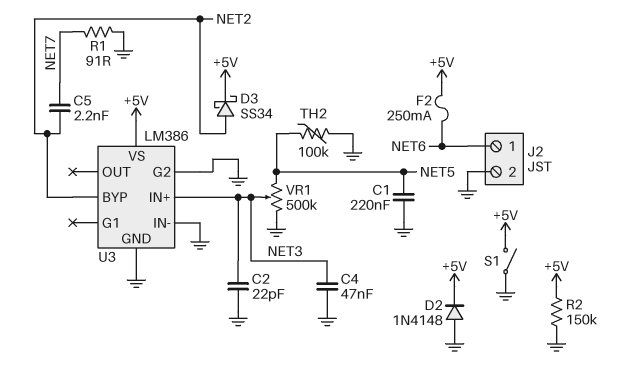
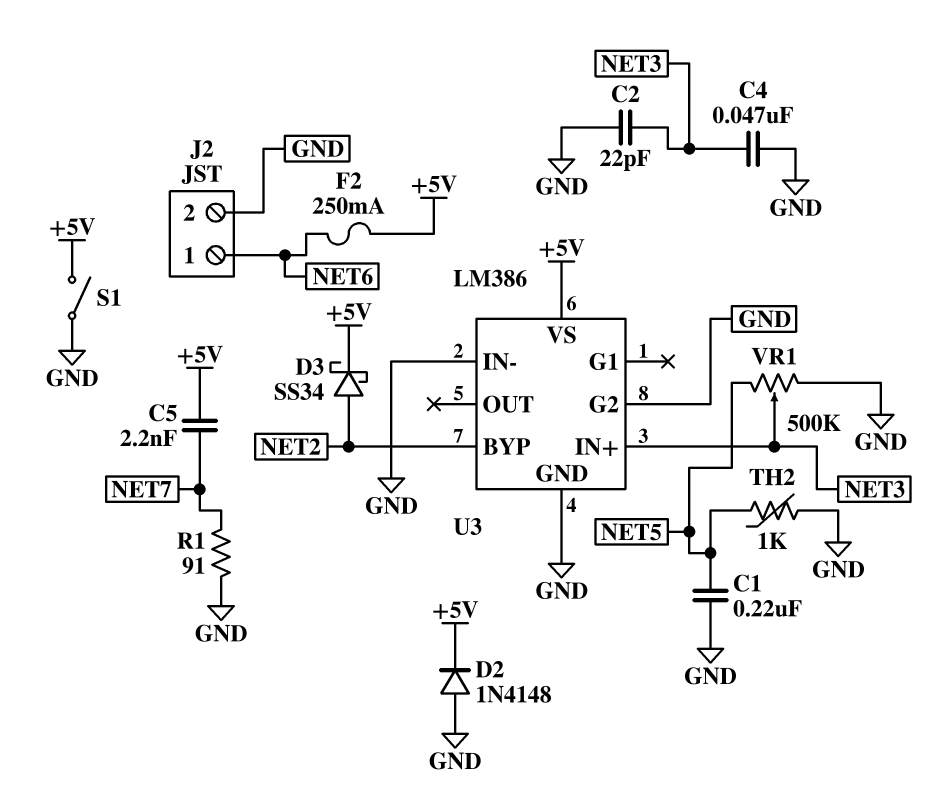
C5: 2.2nF (NET2, NET7) -> 2.2nF (+5V, NET7)
R2: 150k (+5V, GND) -> none
TH2: 100k (GND, NET5) -> 1k (GND, NET5)

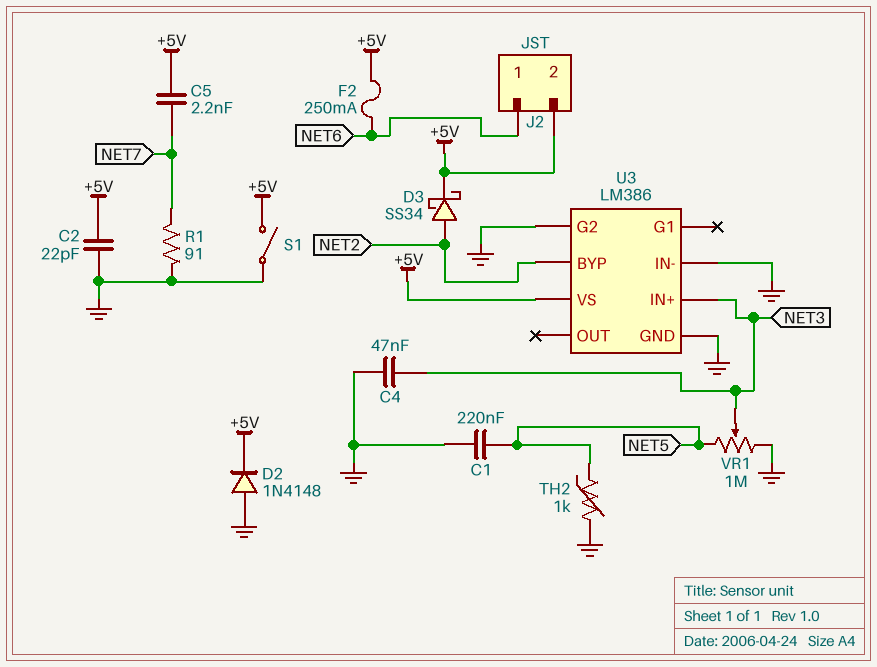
C2: 22pF (GND, NET3) -> 22pF (+5V, GND)
J2 pin 2: GND -> +5V
VR1: 500k (GND, NET5, wiper NET3) -> 1M (GND, NET5, wiper NET3)

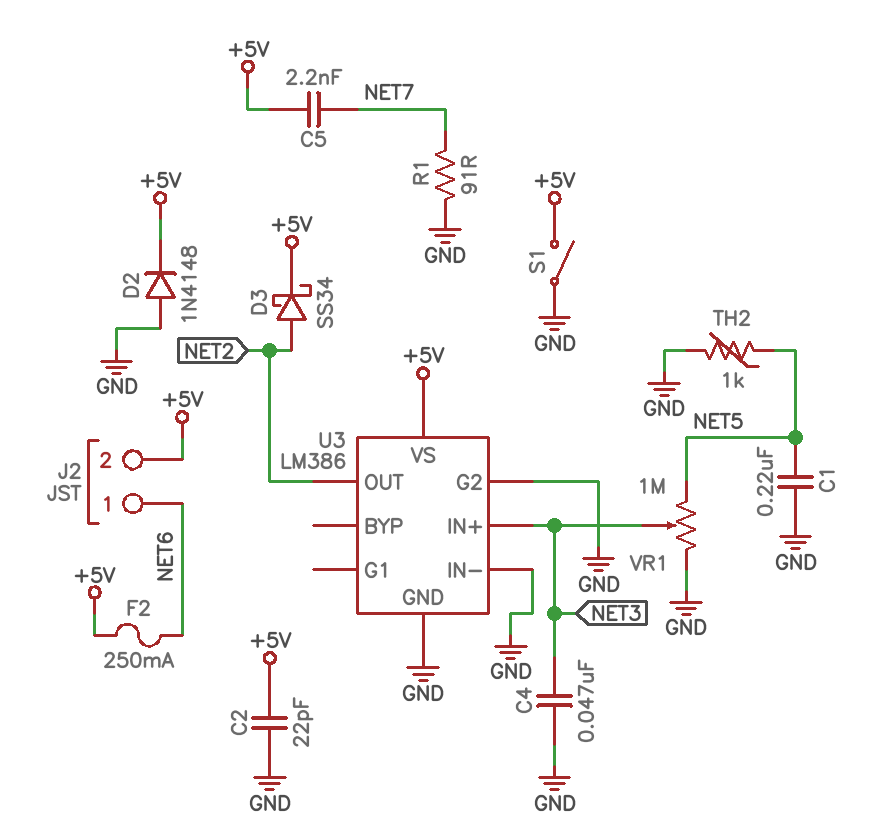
U3 pin BYP: NET2 -> none
U3 pin OUT: none -> NET2

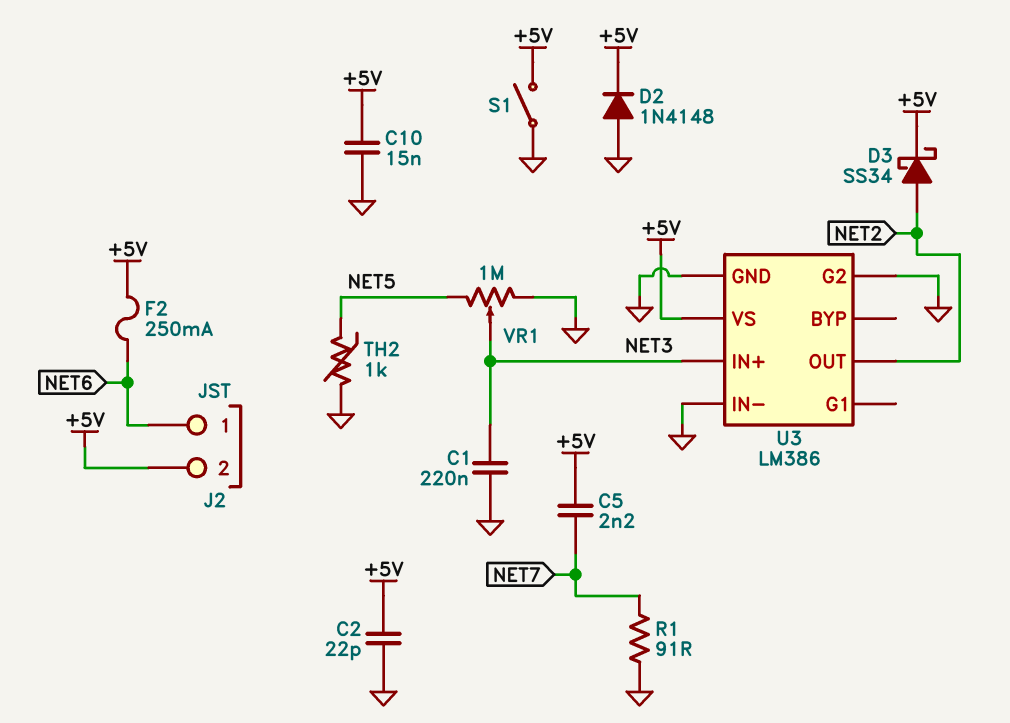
C1: 220nF (GND, NET5) -> 220nF (GND, NET3)
C4: 47nF (GND, NET3) -> none
C10: none -> 15nF (+5V, GND)

